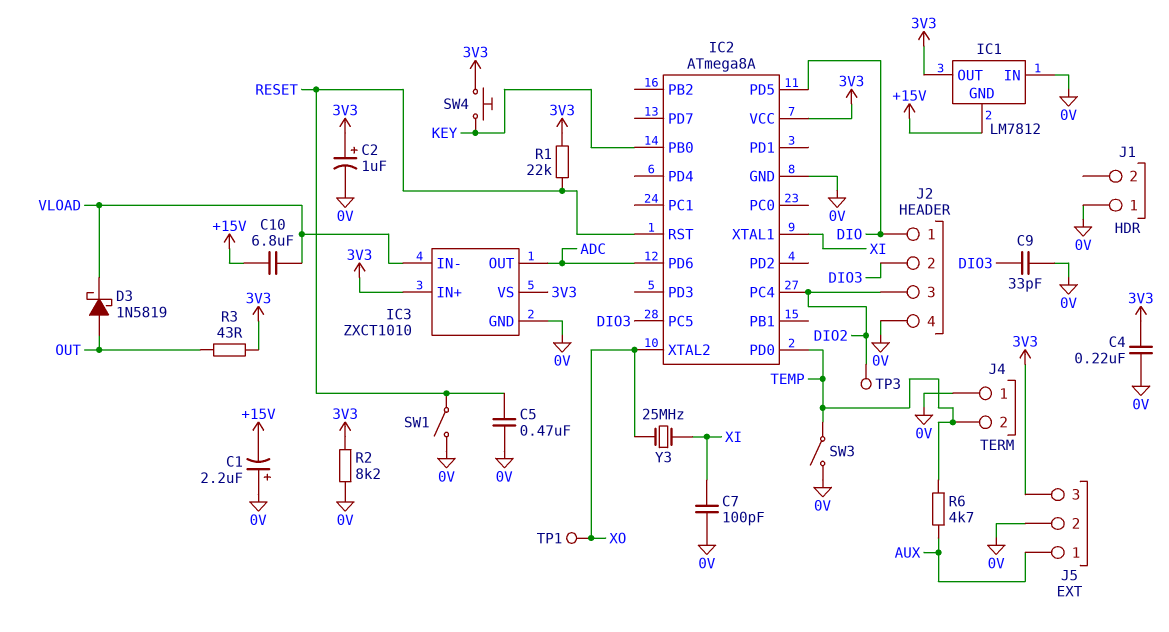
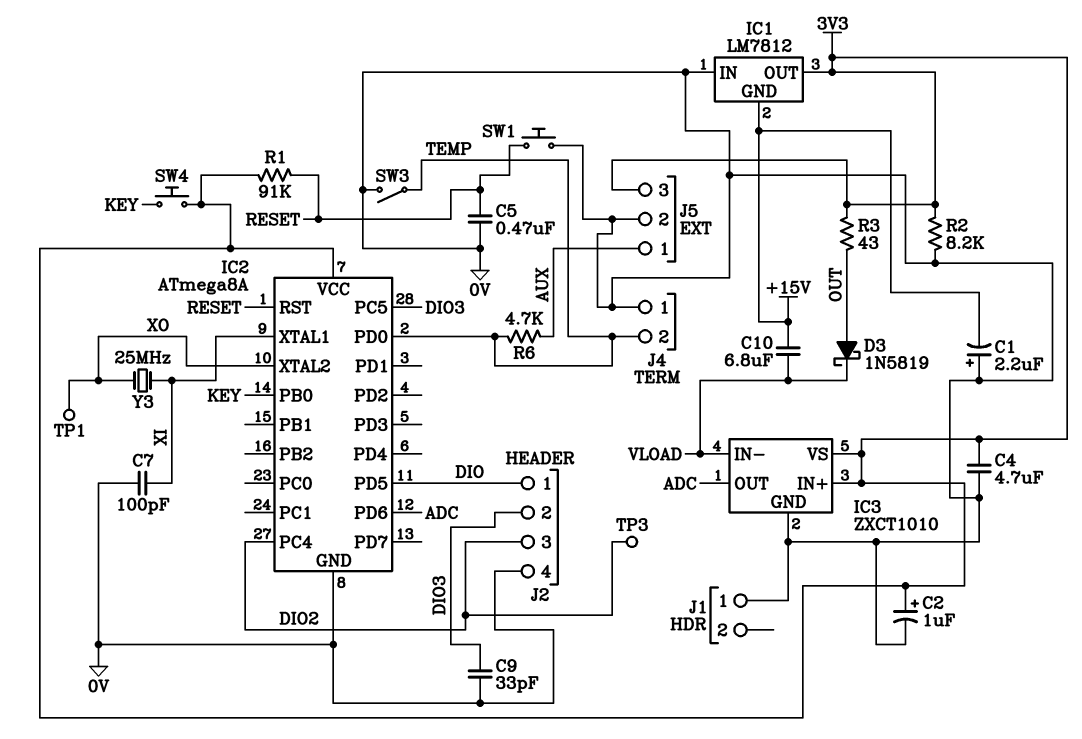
C4: 220nF (0V, 3V3) -> 4.7uF (0V, 3V3)
R1: 22k (3V3, RESET) -> 91k (3V3, RESET)
SW1: switch (0V, RESET) -> button (0V, RESET)

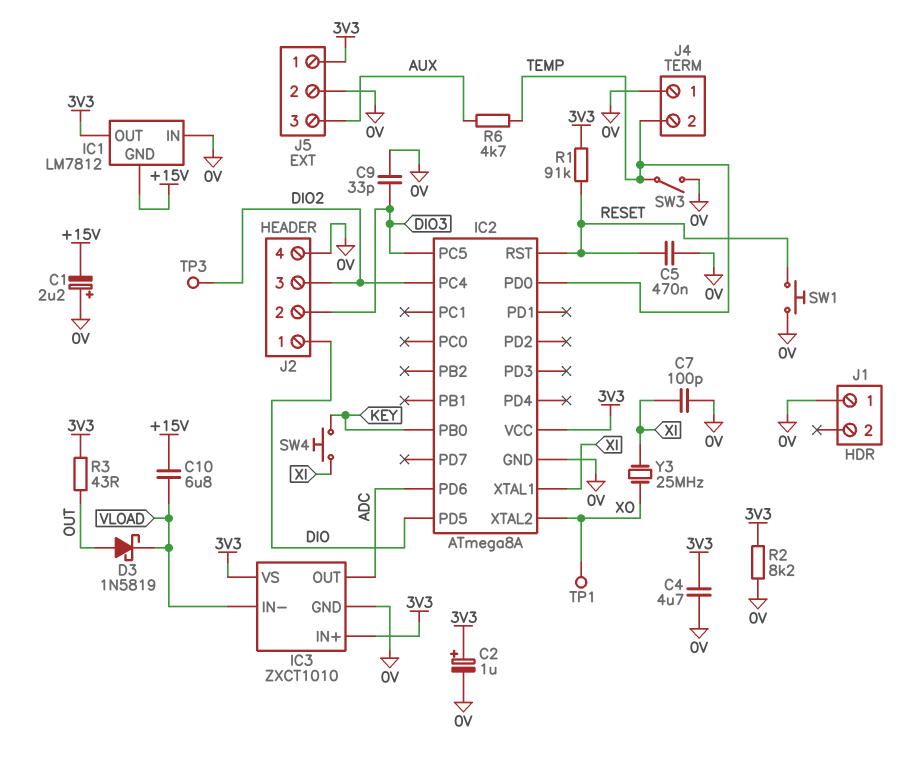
J5 pin 1: AUX -> 3V3
J5 pin 3: 3V3 -> AUX
SW4: button (3V3, KEY) -> button (KEY, XI)

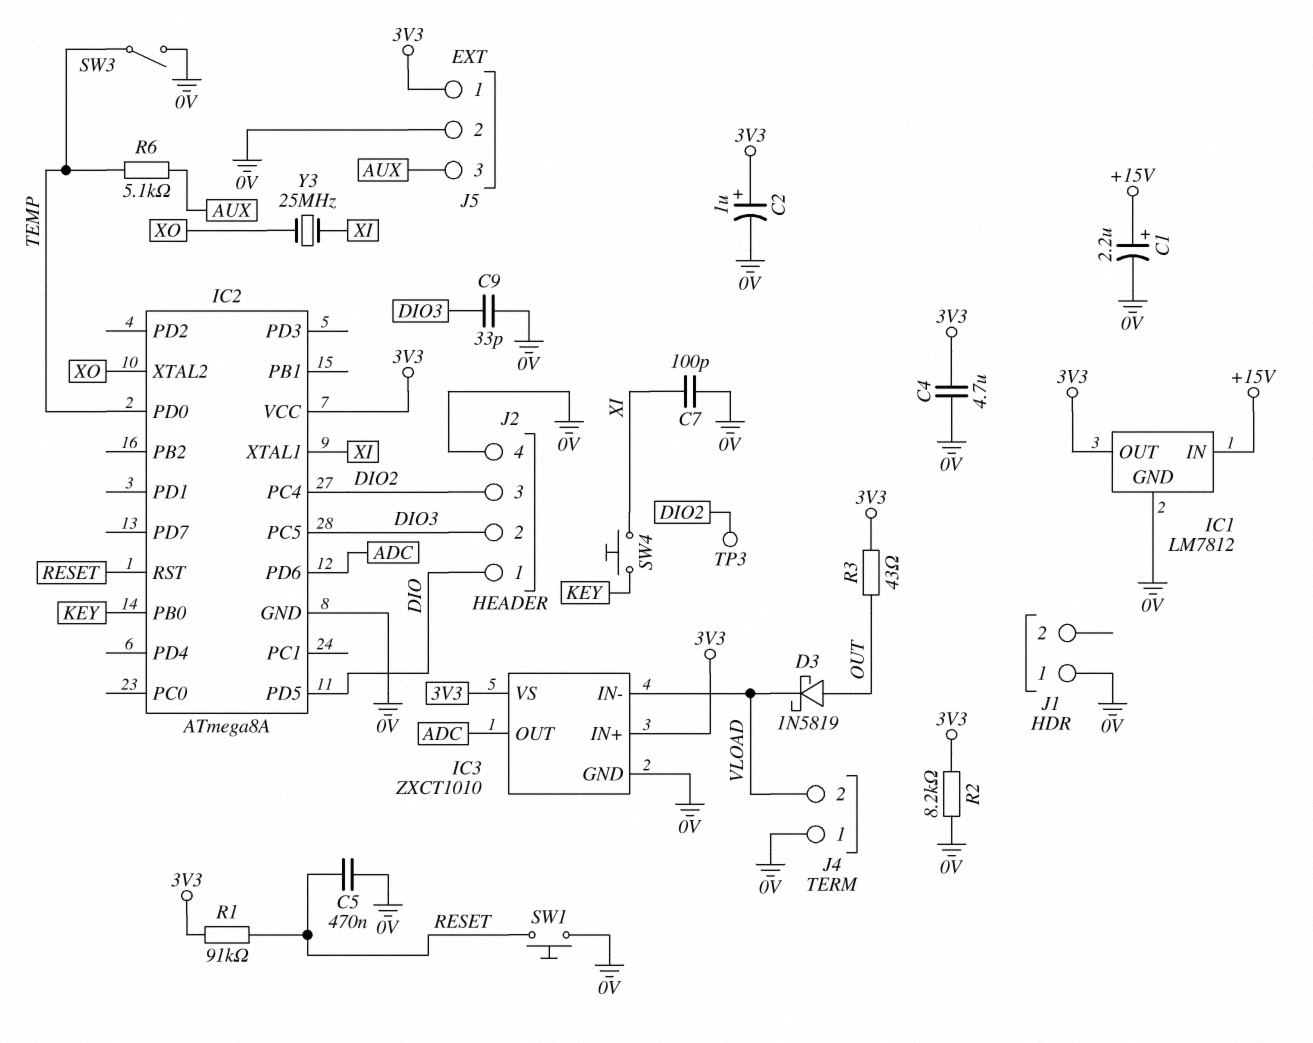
C1: 2.2uF (plus 0V, minus +15V) -> 2.2uF (plus +15V, minus 0V)
C10: 6.8uF (+15V, VLOAD) -> none
IC1 pin GND: +15V -> 0V
IC1 pin IN: 0V -> +15V
J4 pin 2: TEMP -> VLOAD
R6: 4.7k (AUX, TEMP) -> 5.1k (AUX, TEMP)
TP1: test point (XO) -> none

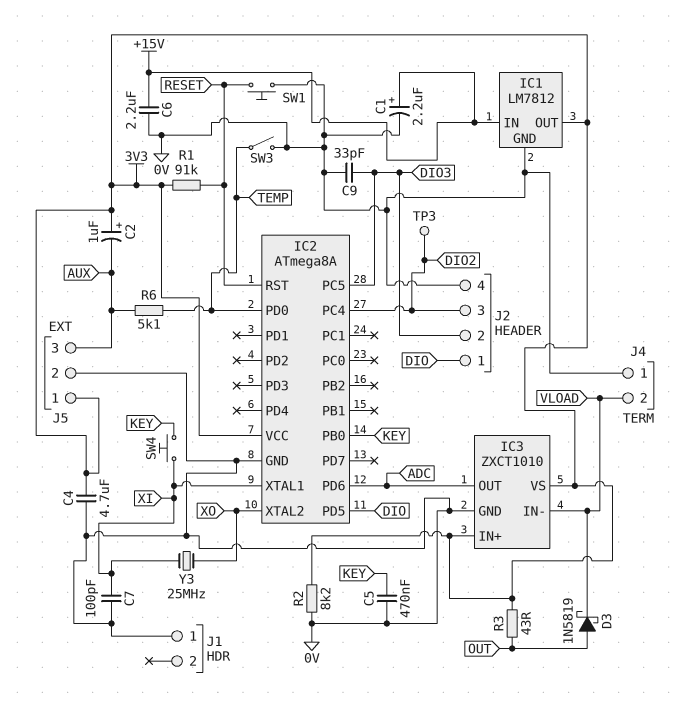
C2: 1uF (plus 3V3, minus 0V) -> 1uF (plus 3V3, minus AUX)
C5: 470nF (0V, RESET) -> 470nF (0V, KEY)
C6: none -> 2.2uF (+15V, 0V)

